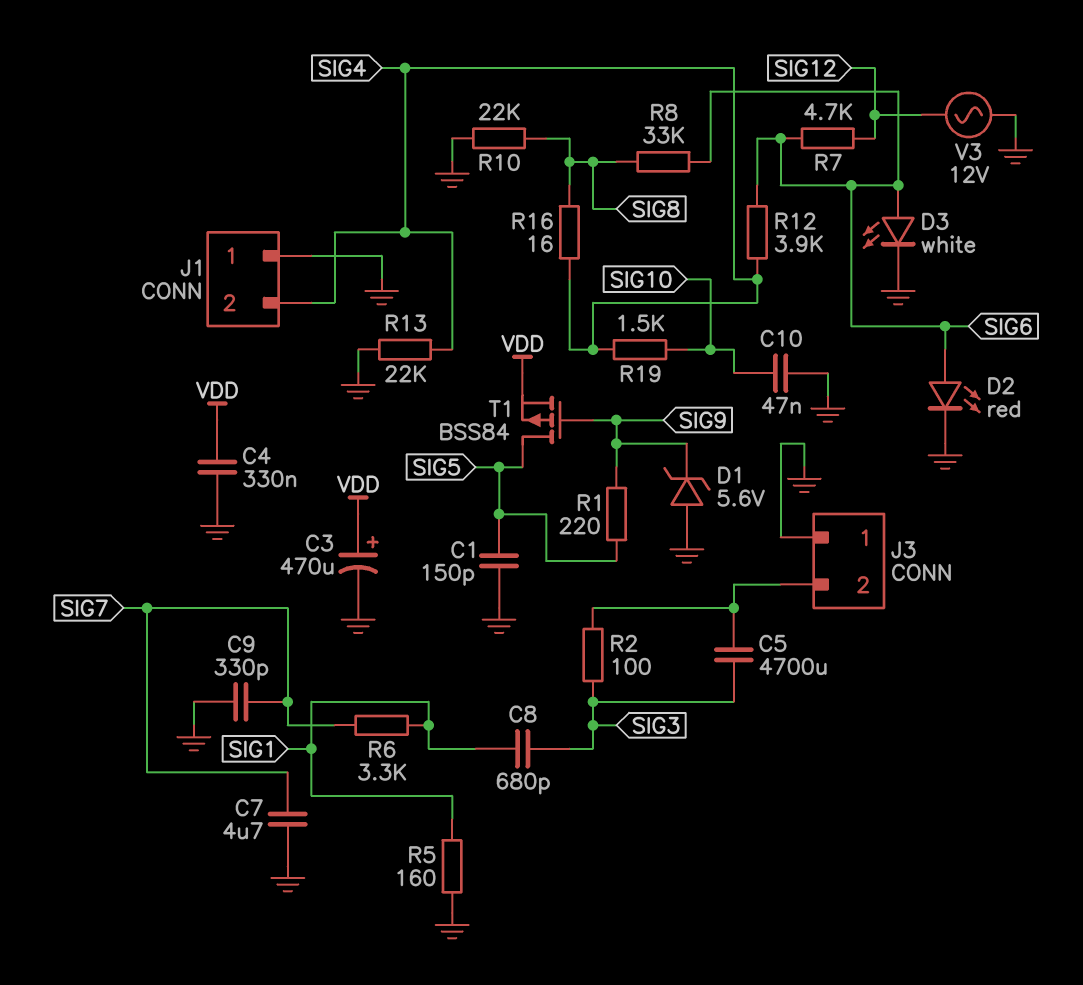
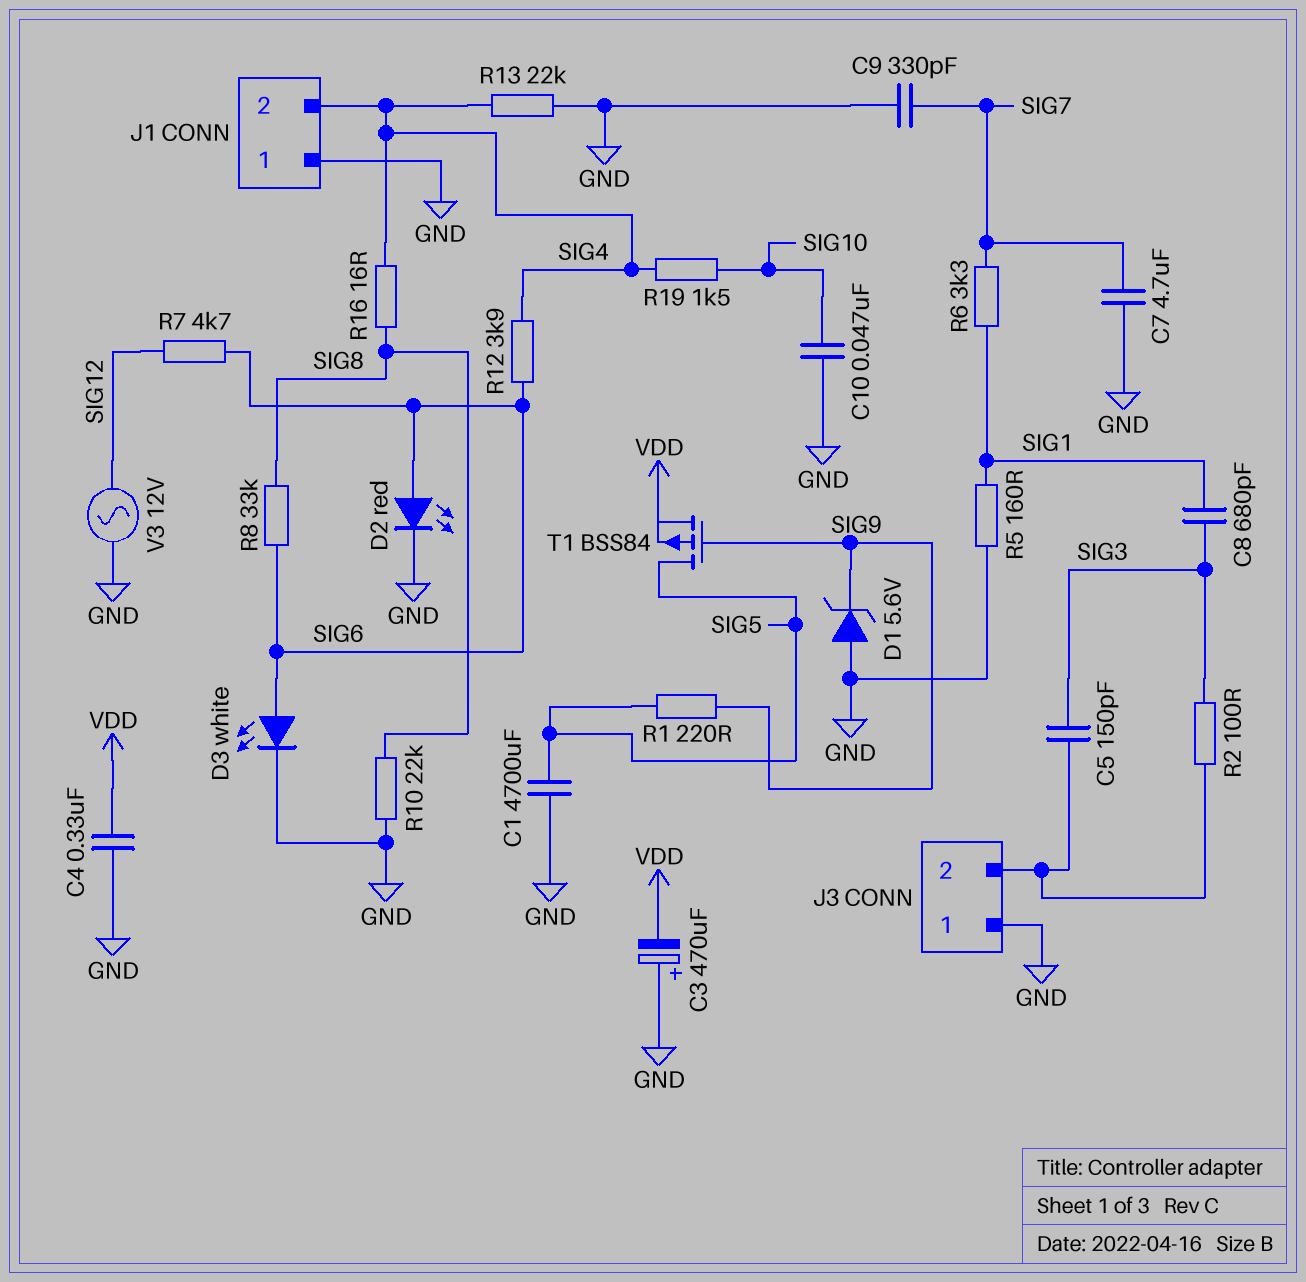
C1: 150pF (GND, SIG5) -> 4700uF (GND, SIG5)
C3: 470uF (plus VDD, minus GND) -> 470uF (plus GND, minus VDD)
C5: 4700uF (J3/2, SIG3) -> 150pF (J3/2, SIG3)

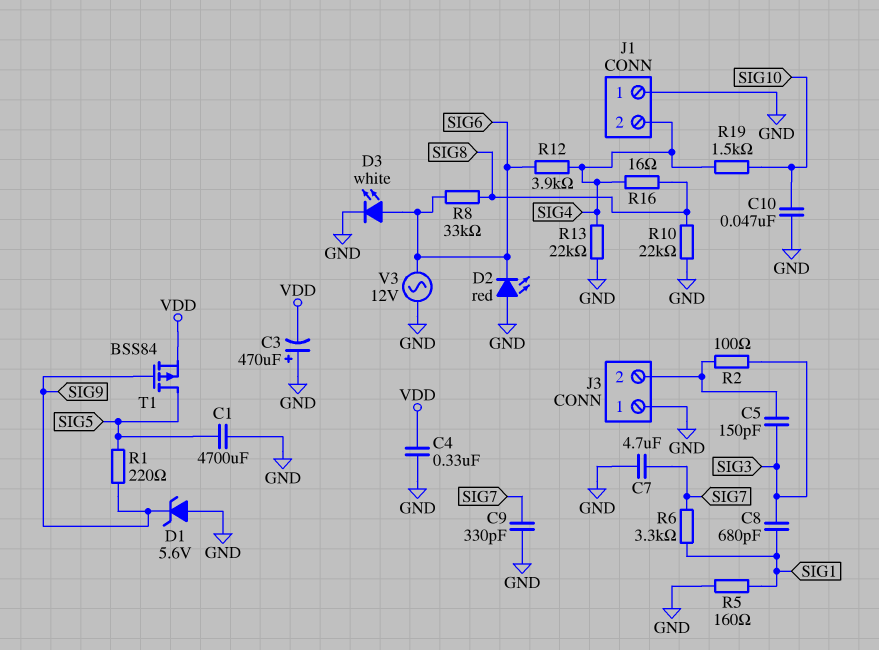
D2: LED red (A SIG6, K GND) -> LED red (A GND, K SIG6)
R7: 4.7k (SIG6, SIG12) -> none
V3: AC 12V (GND, SIG12) -> AC 12V (GND, SIG6)

